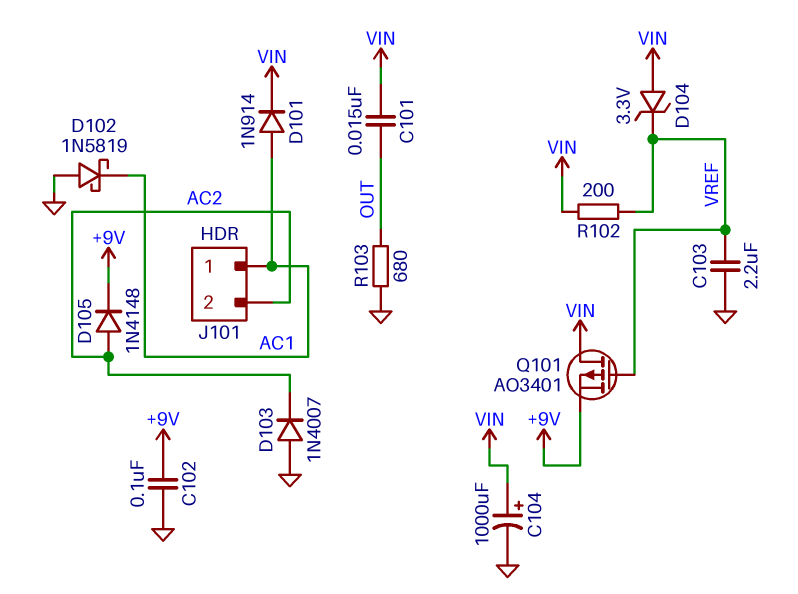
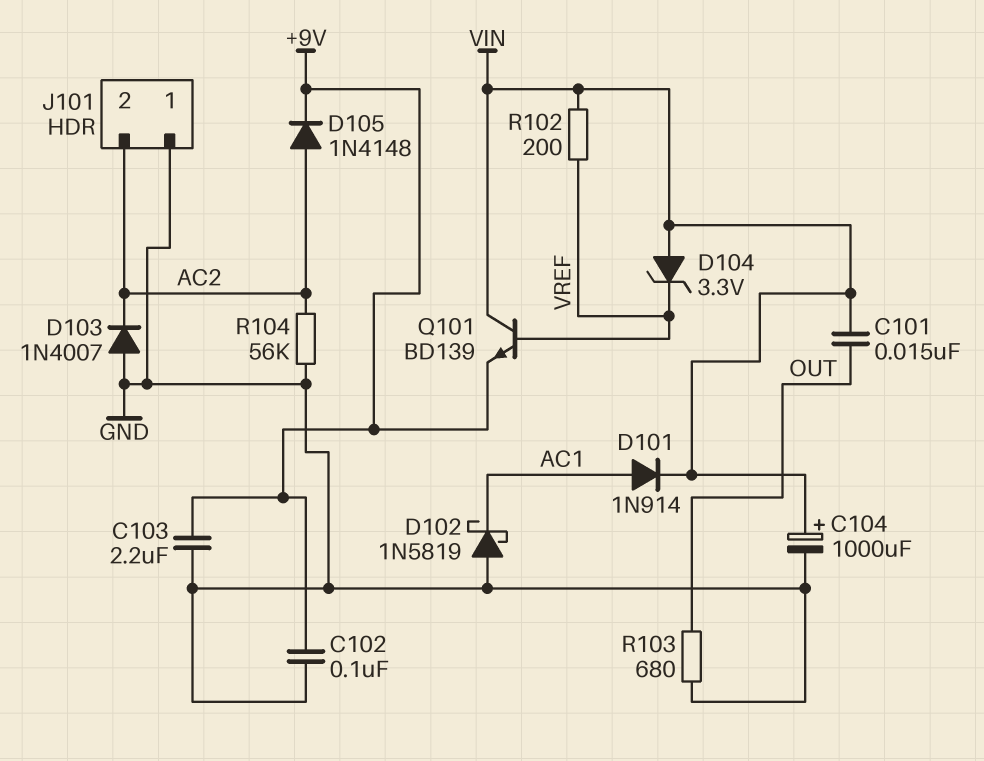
C103: 2.2uF (GND, VREF) -> 2.2uF (+9V, GND)
J101 pin 1: AC1 -> GND
Q101: PMOS AO3401 (G VREF, D VIN, S +9V) -> NPN BD139 (B VREF, C VIN, E +9V)
R104: none -> 56k (AC2, GND)

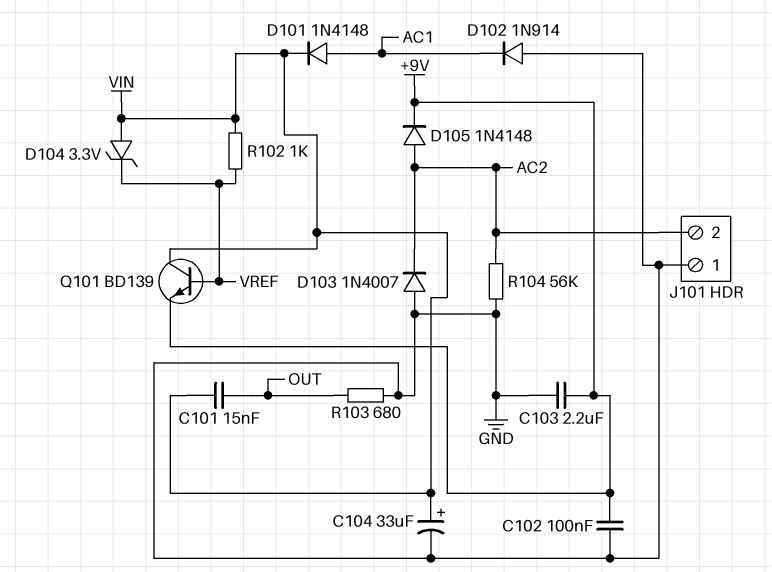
C104: 1000uF (plus VIN, minus GND) -> 33uF (plus VIN, minus GND)
D101: diode 1N914 (A AC1, K VIN) -> diode 1N4148 (A AC1, K VIN)
D102: schottky 1N5819 (A GND, K AC1) -> diode 1N914 (A GND, K AC1)
R102: 200 (VIN, VREF) -> 1k (VIN, VREF)

